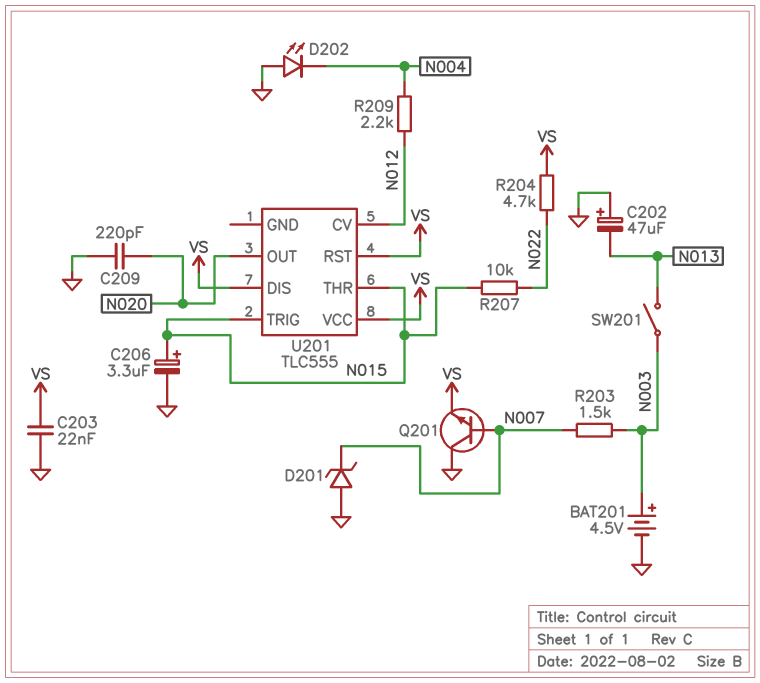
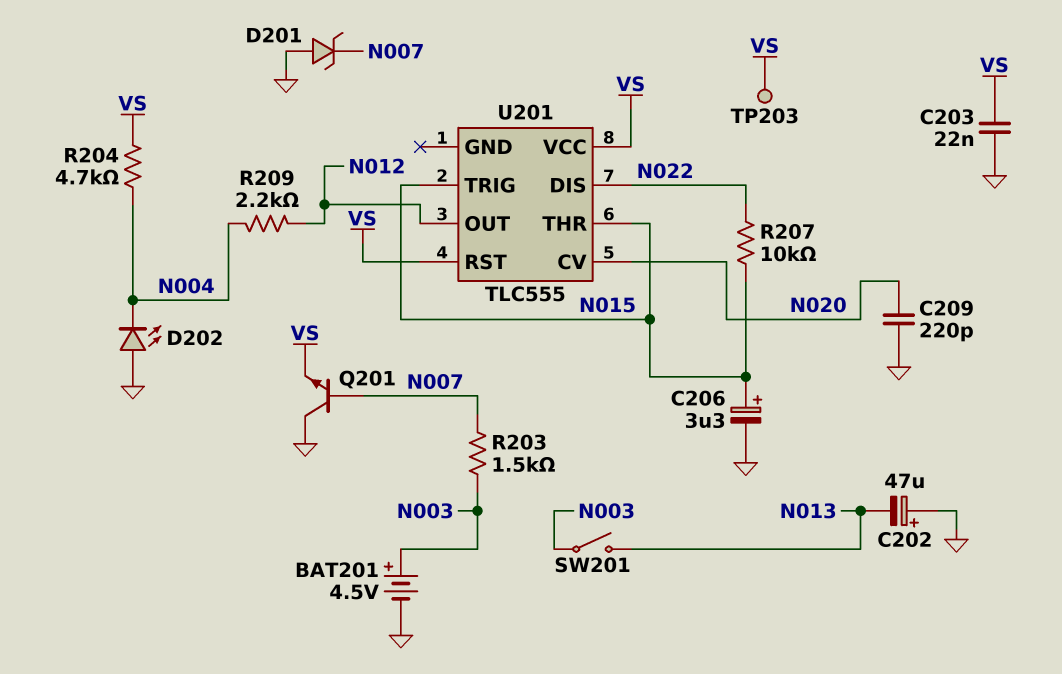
R204: 4.7k (N022, VS) -> 4.7k (N004, VS)
TP203: none -> test point (VS)
U201 pin CV: N012 -> N020
U201 pin DIS: VS -> N022
U201 pin OUT: N020 -> N012

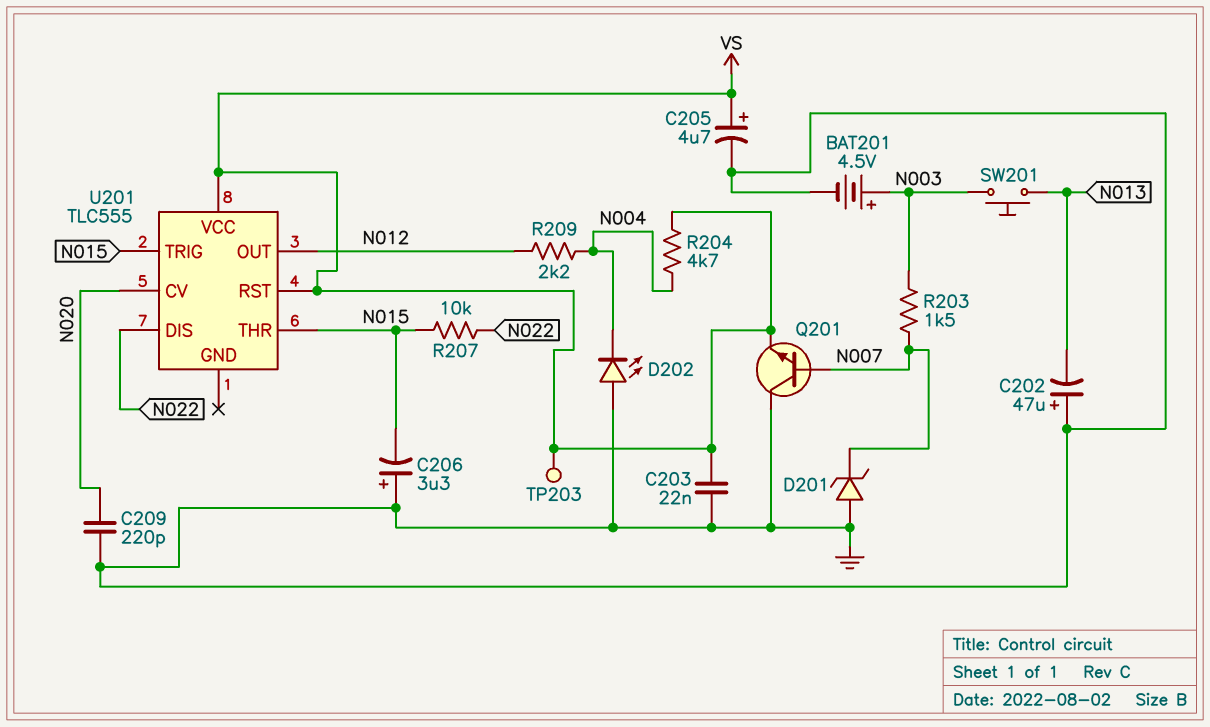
C205: none -> 4.7uF (plus VS, minus GND)
C206: 3.3uF (plus N015, minus GND) -> 3.3uF (plus GND, minus N015)
SW201: switch (N003, N013) -> button (N003, N013)

